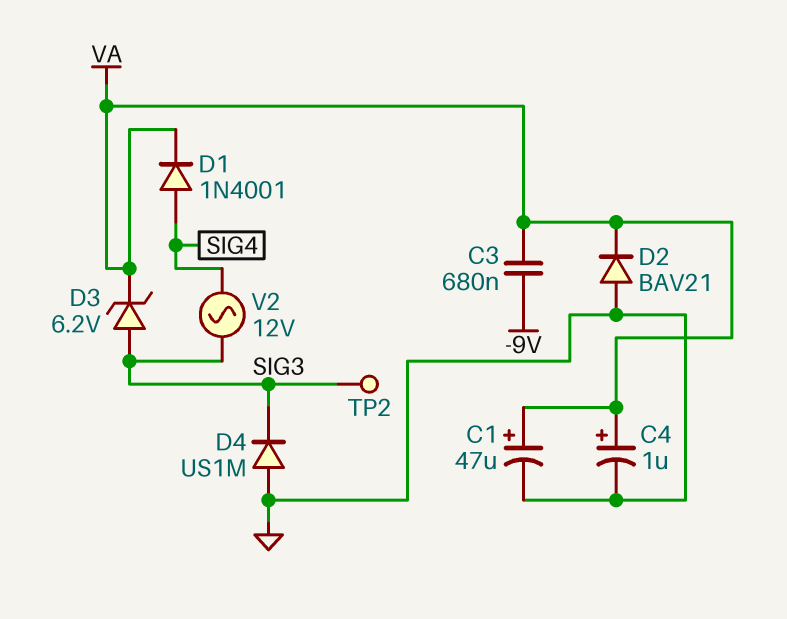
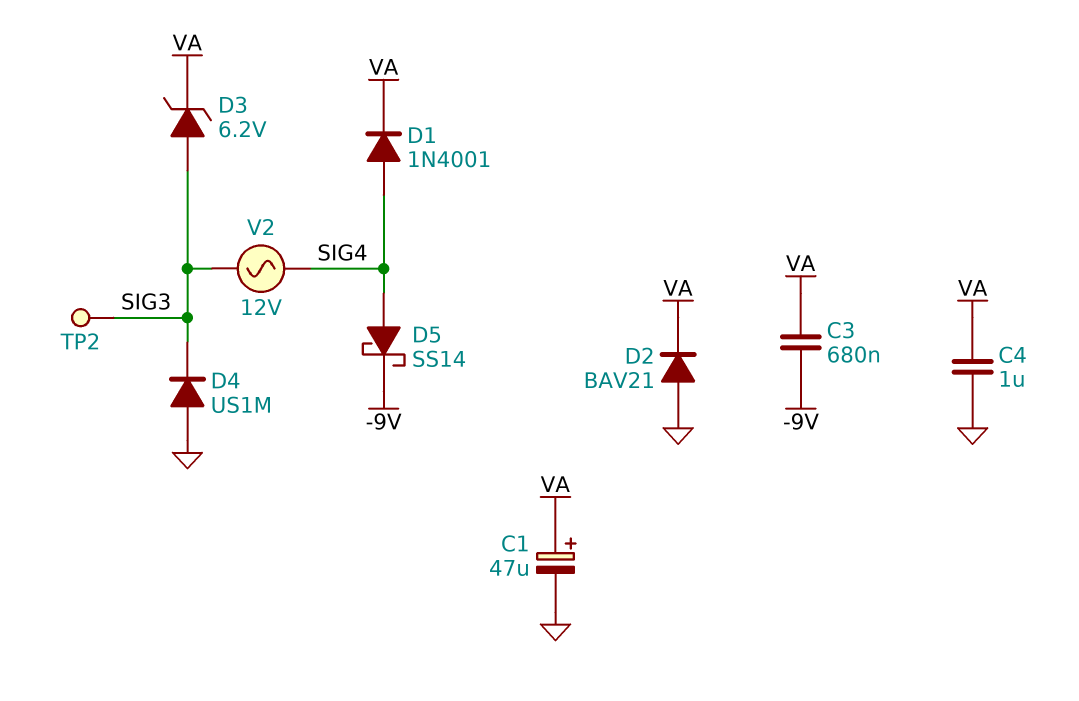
C4: 1uF (plus VA, minus GND) -> 1uF (GND, VA)
D5: none -> schottky SS14 (A SIG4, K -9V)

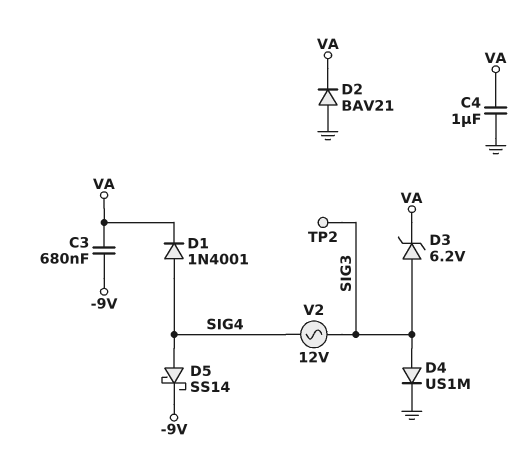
C1: 47uF (plus VA, minus GND) -> none
D4: diode US1M (A GND, K SIG3) -> diode US1M (A SIG3, K GND)

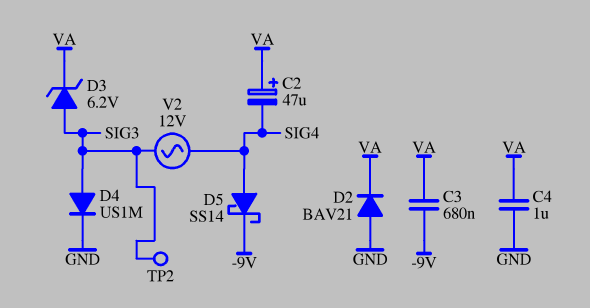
C2: none -> 47uF (plus VA, minus SIG4)
D1: diode 1N4001 (A SIG4, K VA) -> none

